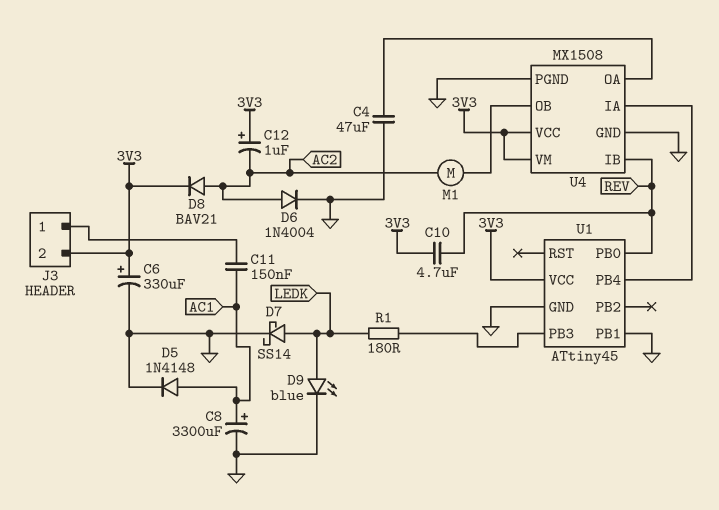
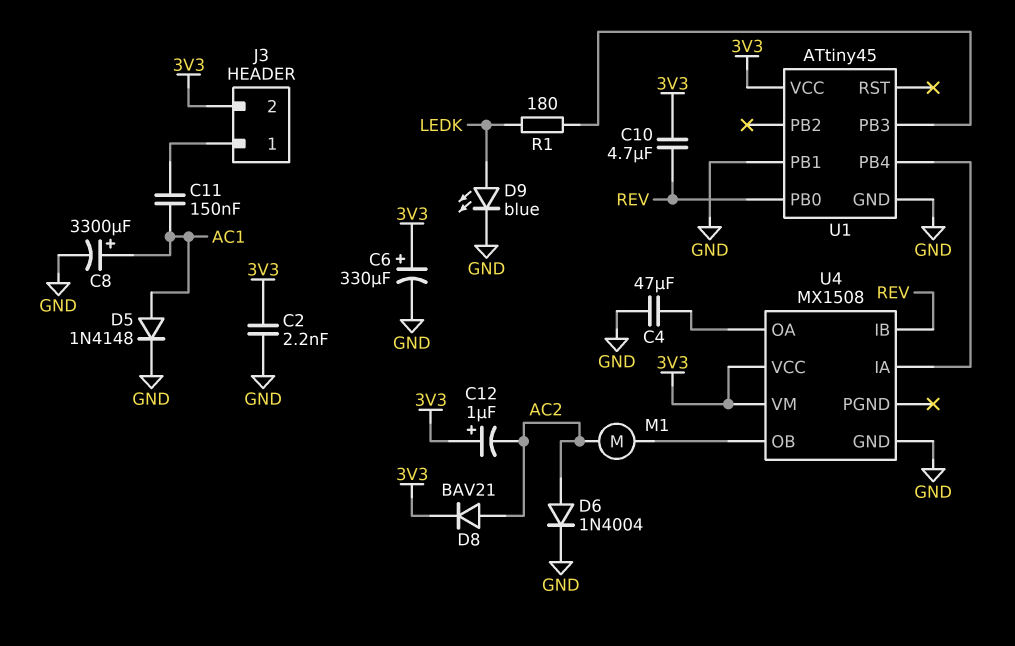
C2: none -> 2.2nF (3V3, GND)
D7: schottky SS14 (A LEDK, K GND) -> none
U4 pin PGND: GND -> none

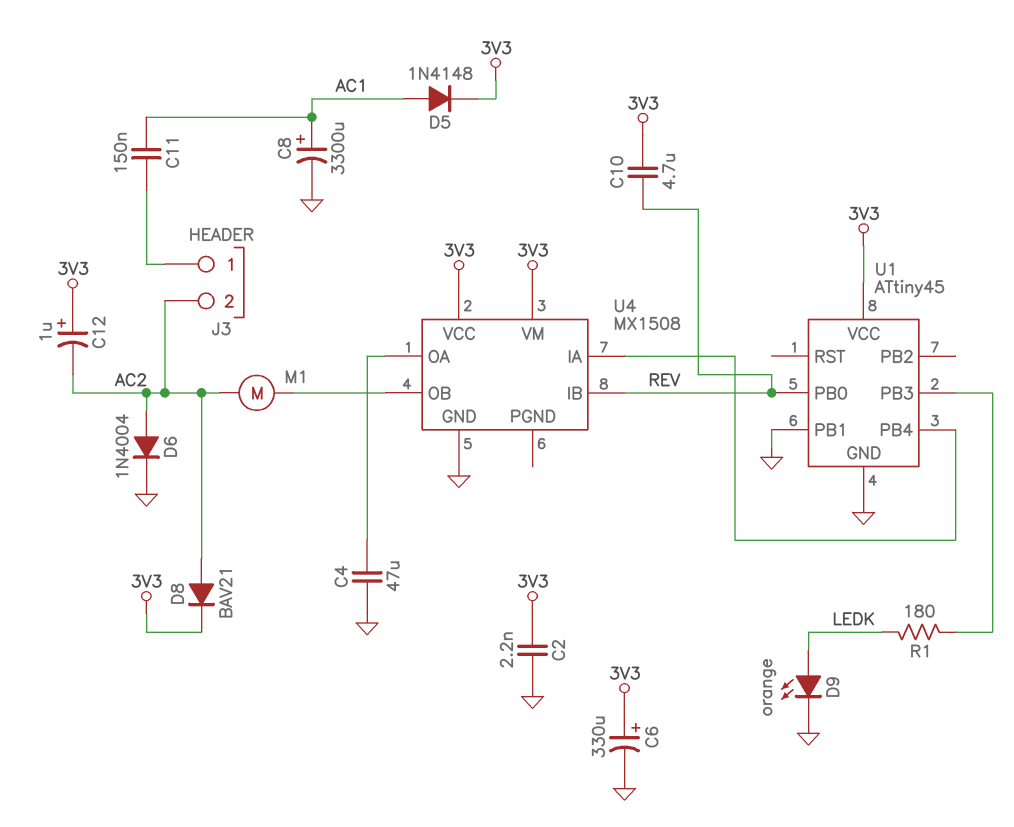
D5: diode 1N4148 (A AC1, K GND) -> diode 1N4148 (A AC1, K 3V3)
D9: LED blue (A LEDK, K GND) -> LED orange (A LEDK, K GND)
J3 pin 2: 3V3 -> AC2

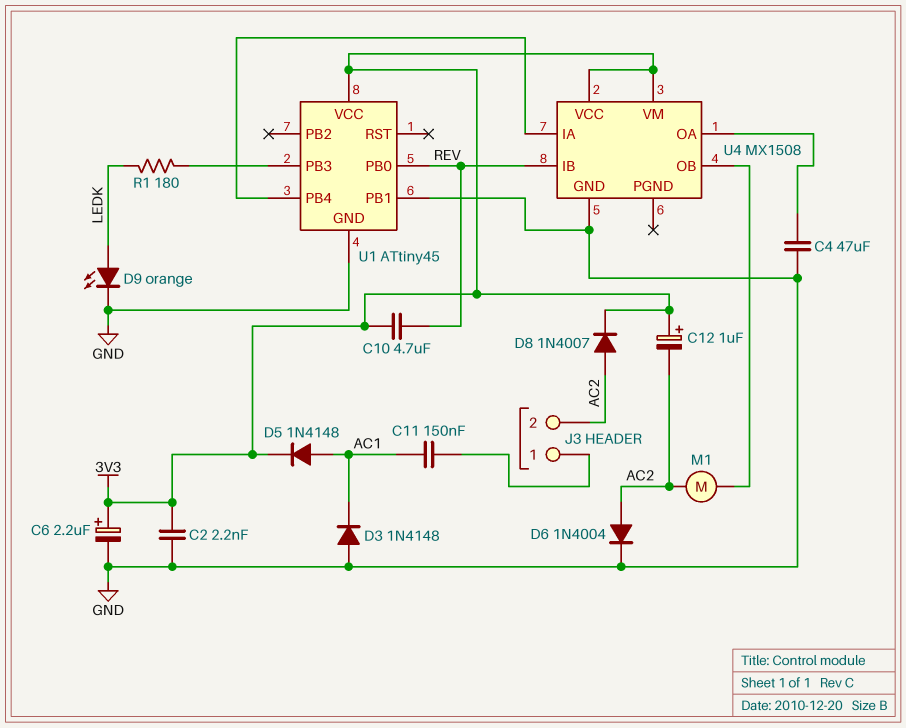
C6: 330uF (plus 3V3, minus GND) -> 2.2uF (plus 3V3, minus GND)
C8: 3300uF (plus AC1, minus GND) -> none
D3: none -> diode 1N4148 (A GND, K AC1)
D8: diode BAV21 (A AC2, K 3V3) -> diode 1N4007 (A AC2, K 3V3)

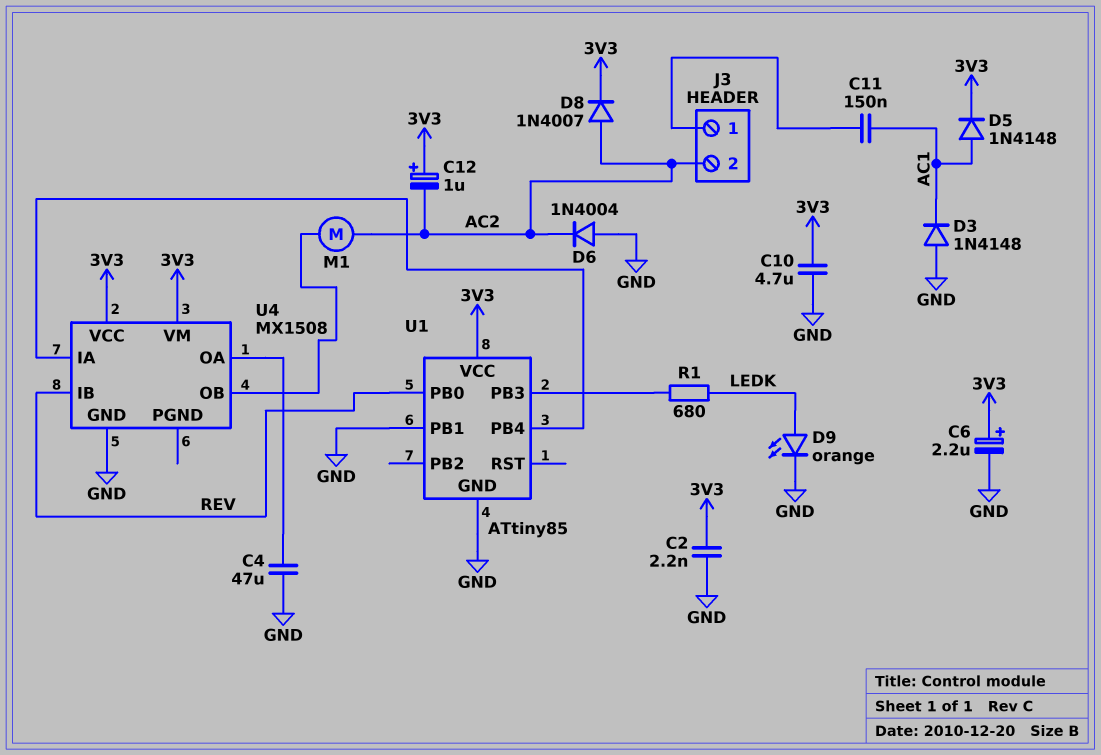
C10: 4.7uF (3V3, REV) -> 4.7uF (3V3, GND)
D6: diode 1N4004 (A AC2, K GND) -> diode 1N4004 (A GND, K AC2)
R1: 180 (LEDK, U1/PB3) -> 680 (LEDK, U1/PB3)
U1: ATtiny45 -> ATtiny85

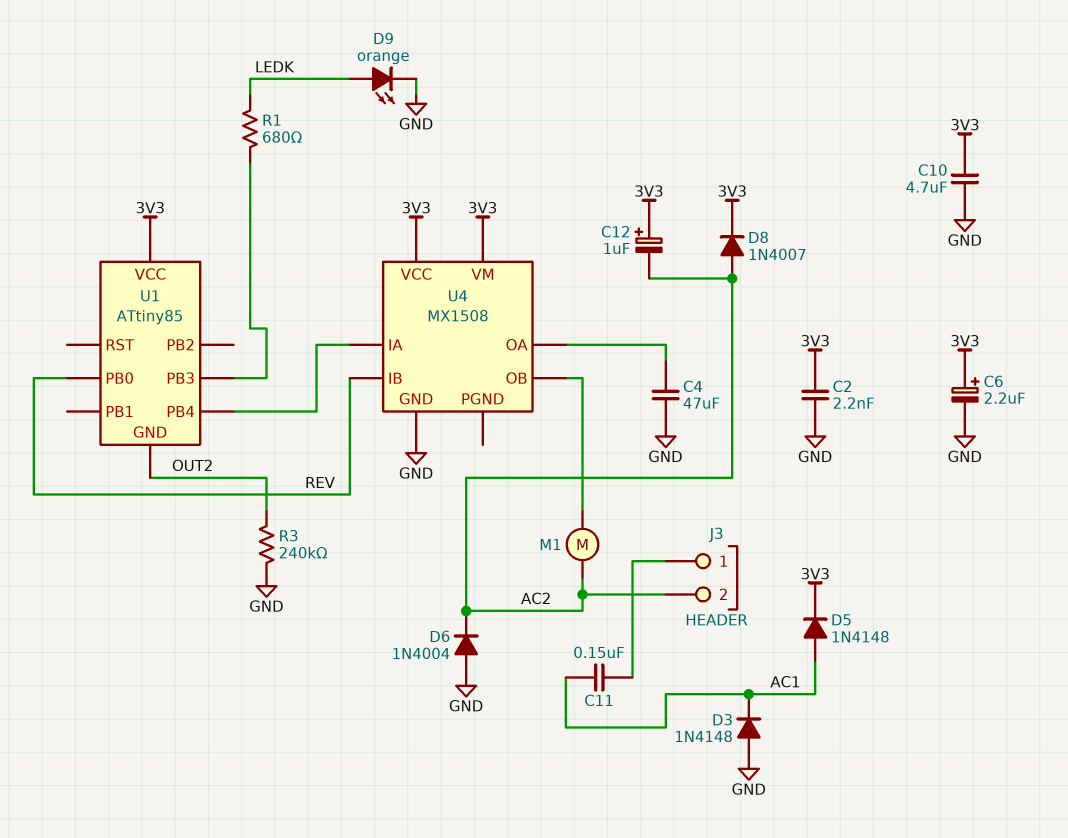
R3: none -> 240k (GND, OUT2)
U1 pin GND: GND -> OUT2
U1 pin PB1: GND -> none

